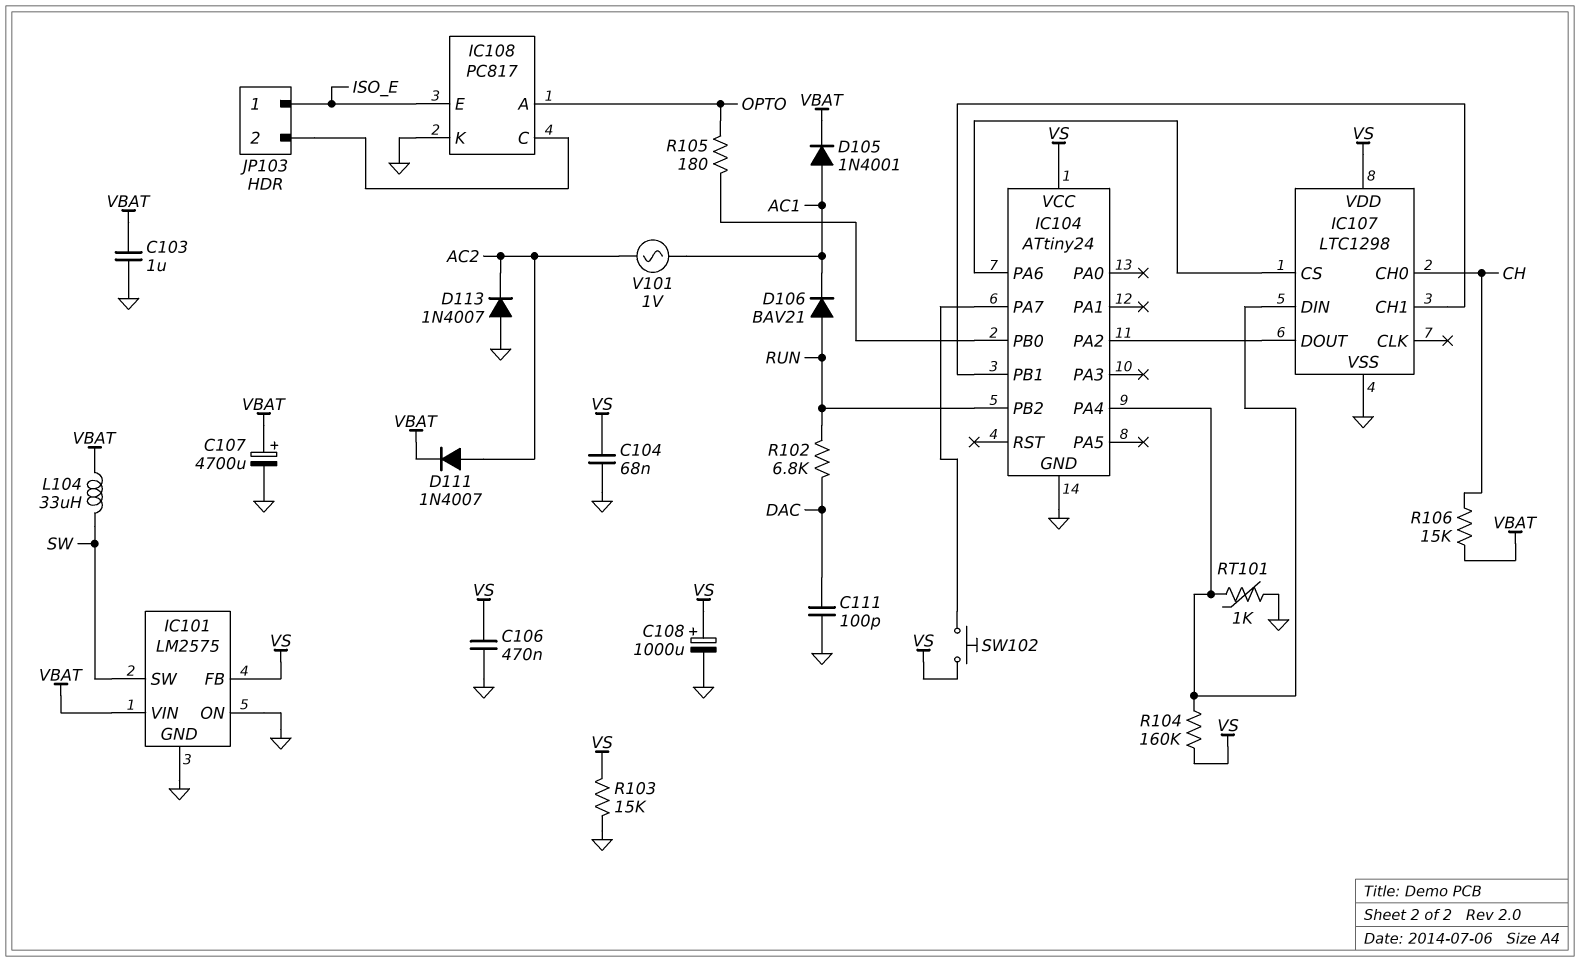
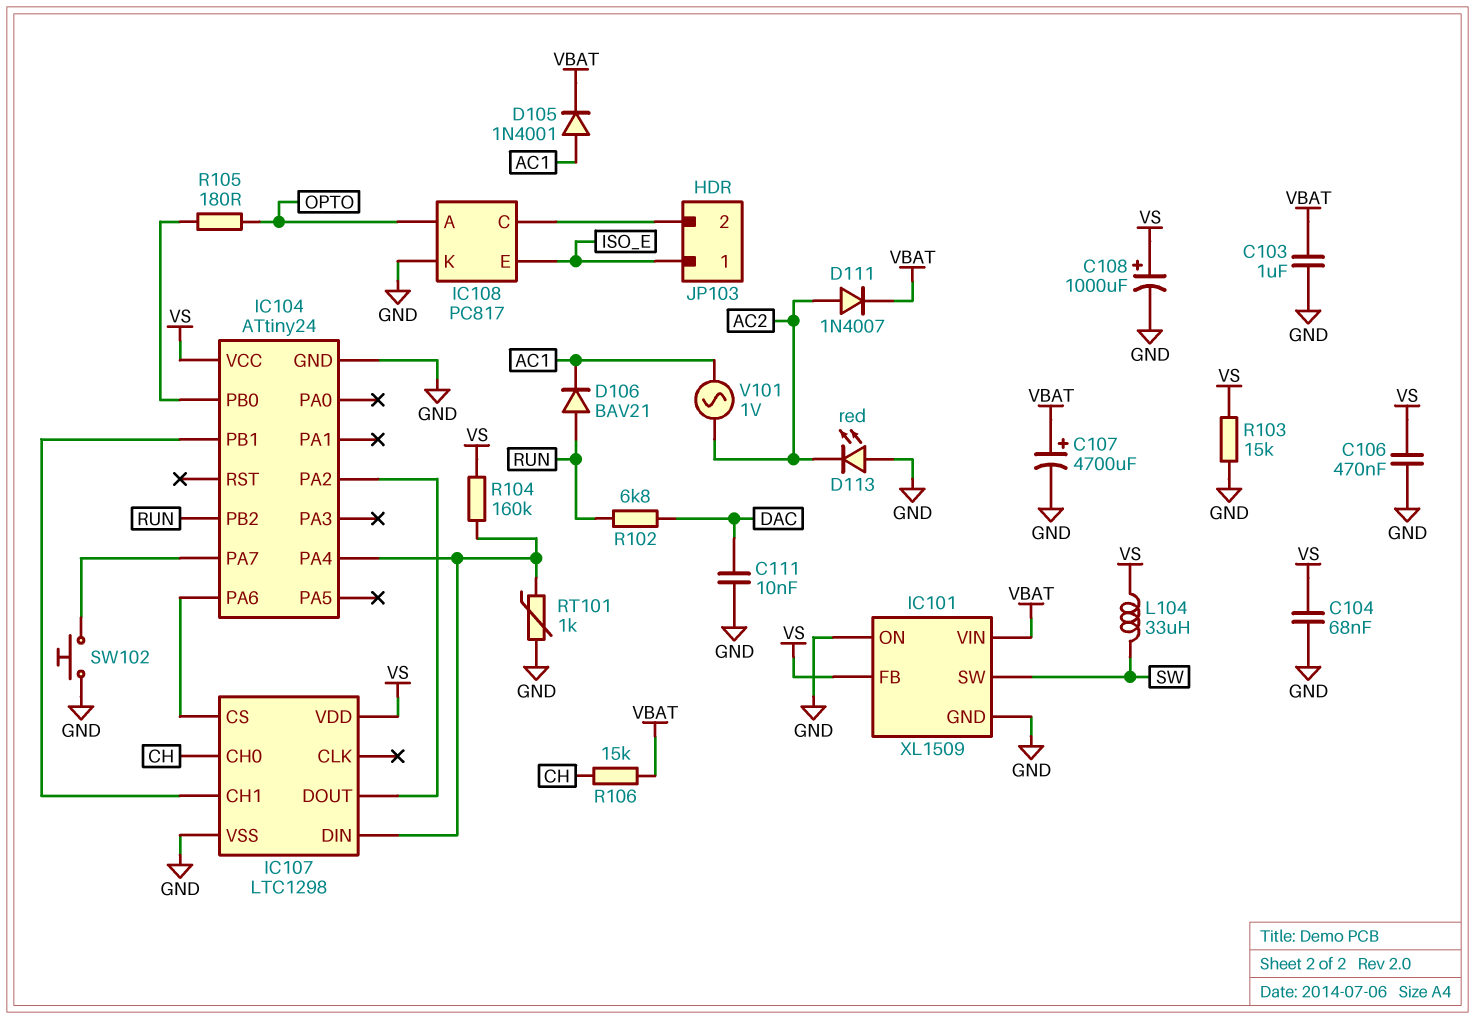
C111: 100pF (DAC, GND) -> 10nF (DAC, GND)
D113: diode 1N4007 (A GND, K AC2) -> LED red (A GND, K AC2)
IC101: LM2575 -> XL1509
L104: 33uH (SW, VBAT) -> 33uH (SW, VS)
SW102: button (IC104/PA7, VS) -> button (GND, IC104/PA7)

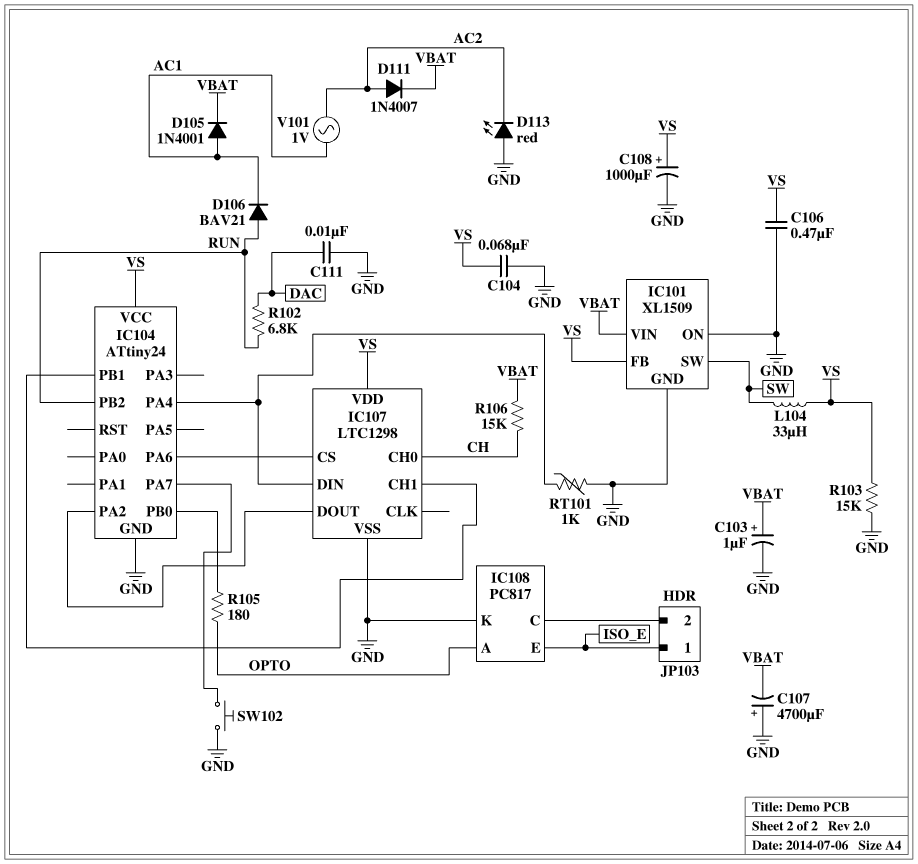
C103: 1uF (GND, VBAT) -> 1uF (plus VBAT, minus GND)
C107: 4700uF (plus VBAT, minus GND) -> 4700uF (plus GND, minus VBAT)
R104: 160k (IC104/PA4, VS) -> none

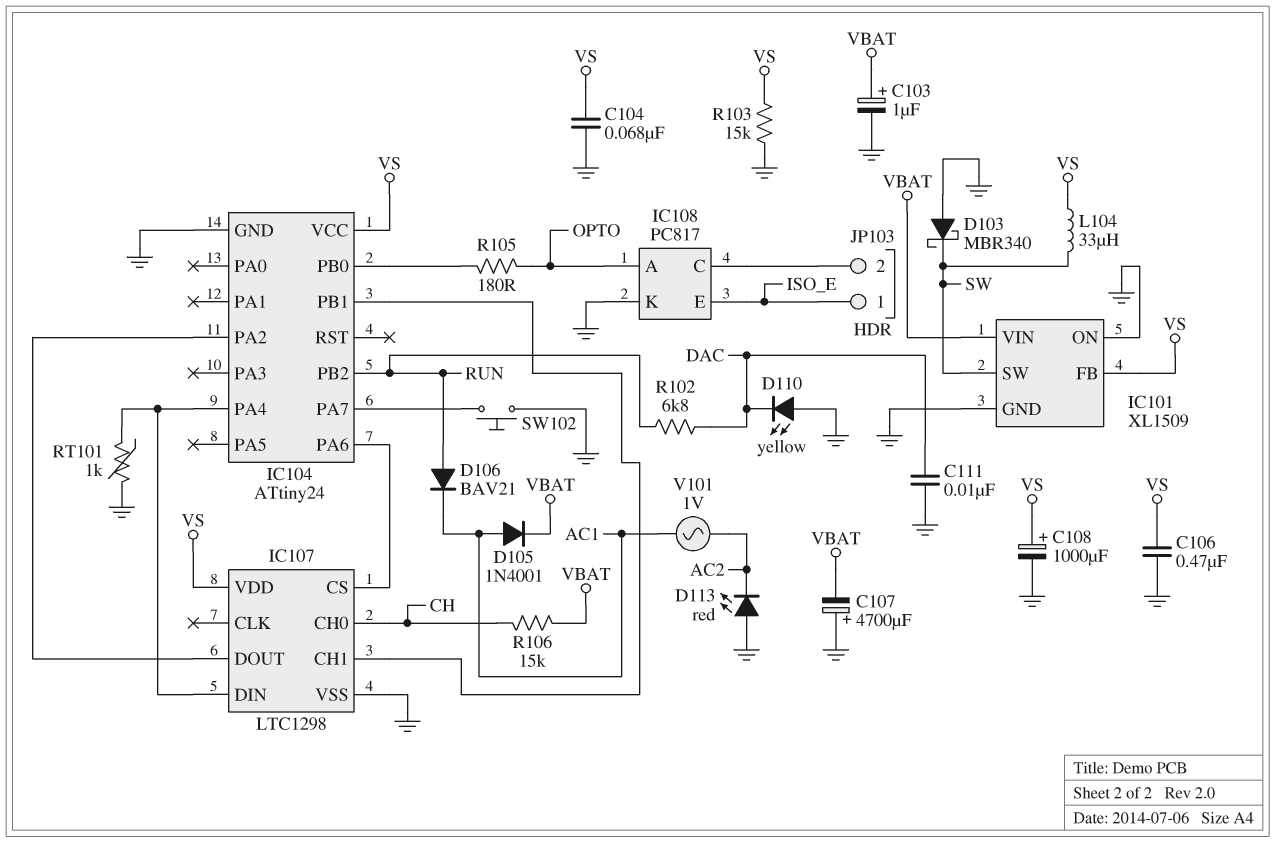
D103: none -> schottky MBR340 (A GND, K SW)
D110: none -> LED yellow (A GND, K DAC)
D111: diode 1N4007 (A AC2, K VBAT) -> none

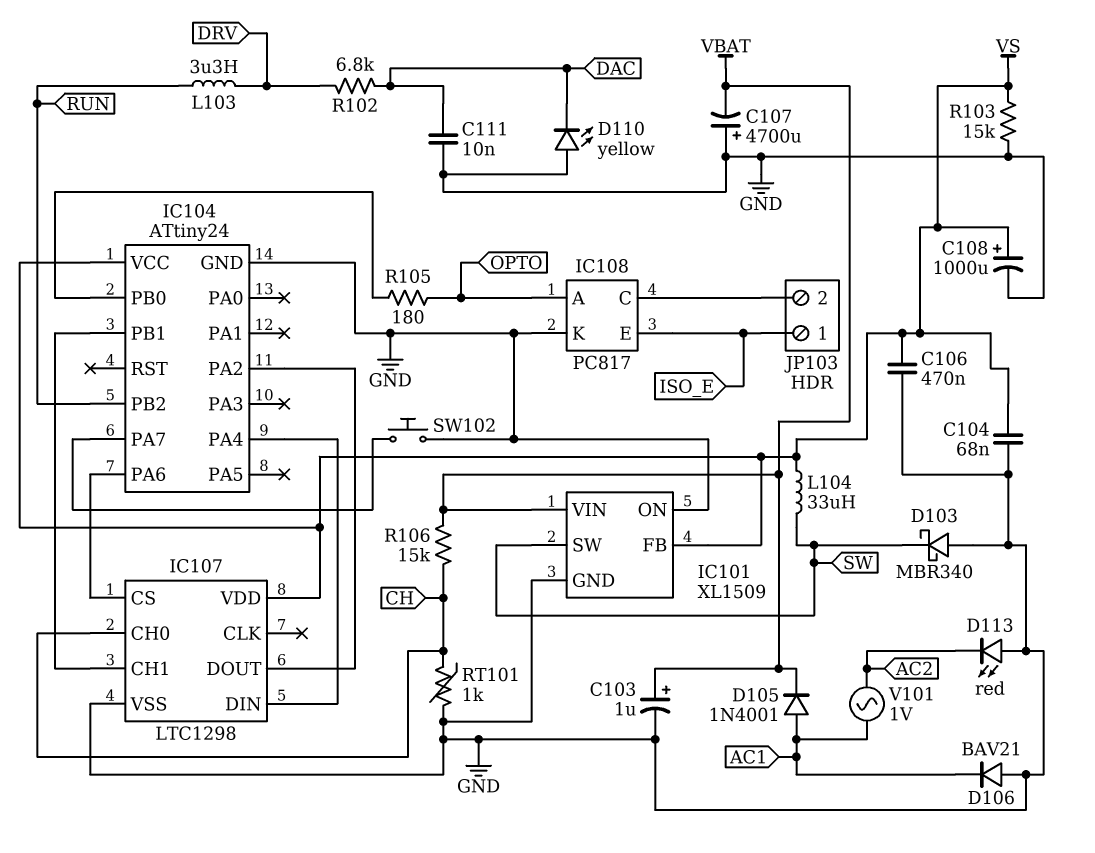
D106: diode BAV21 (A RUN, K AC1) -> diode BAV21 (A GND, K AC1)
L103: none -> 3.3uH (DRV, RUN)
R102: 6.8k (DAC, RUN) -> 6.8k (DAC, DRV)
RT101: 1k (GND, IC104/PA4) -> 1k (CH, GND)

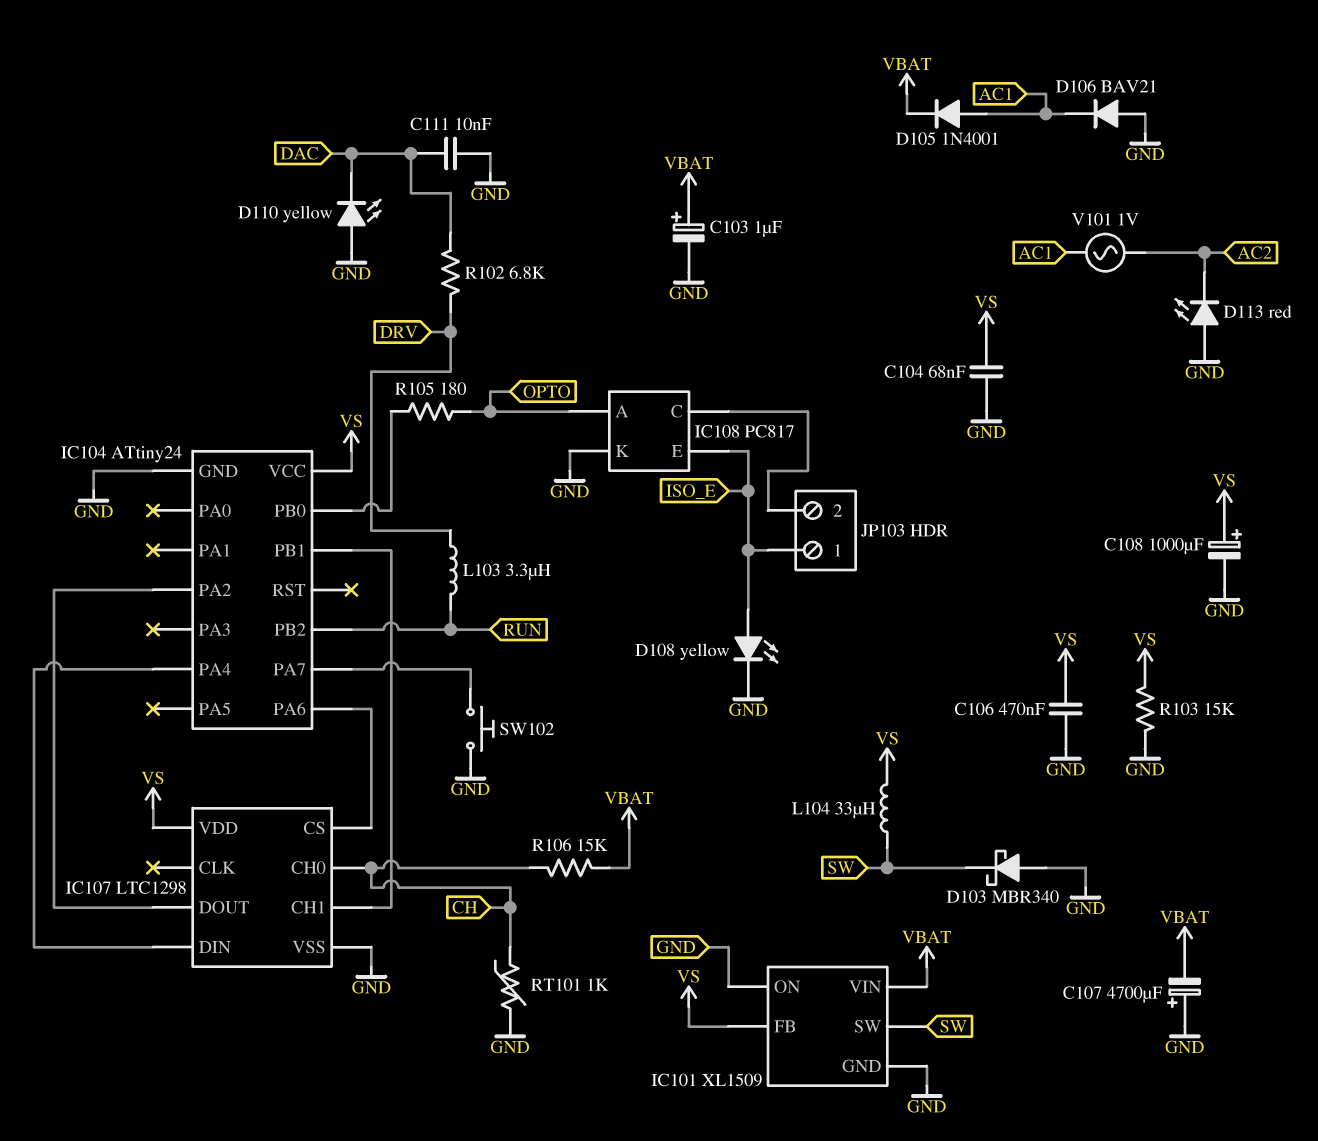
D108: none -> LED yellow (A ISO_E, K GND)

